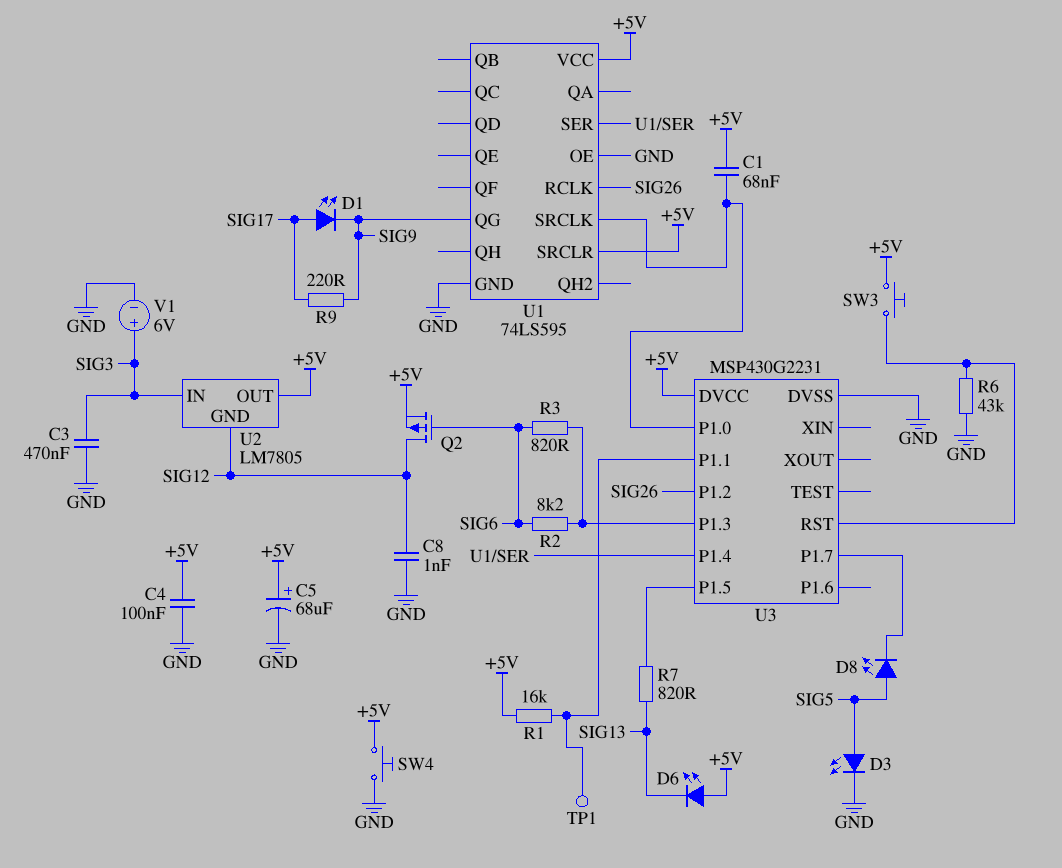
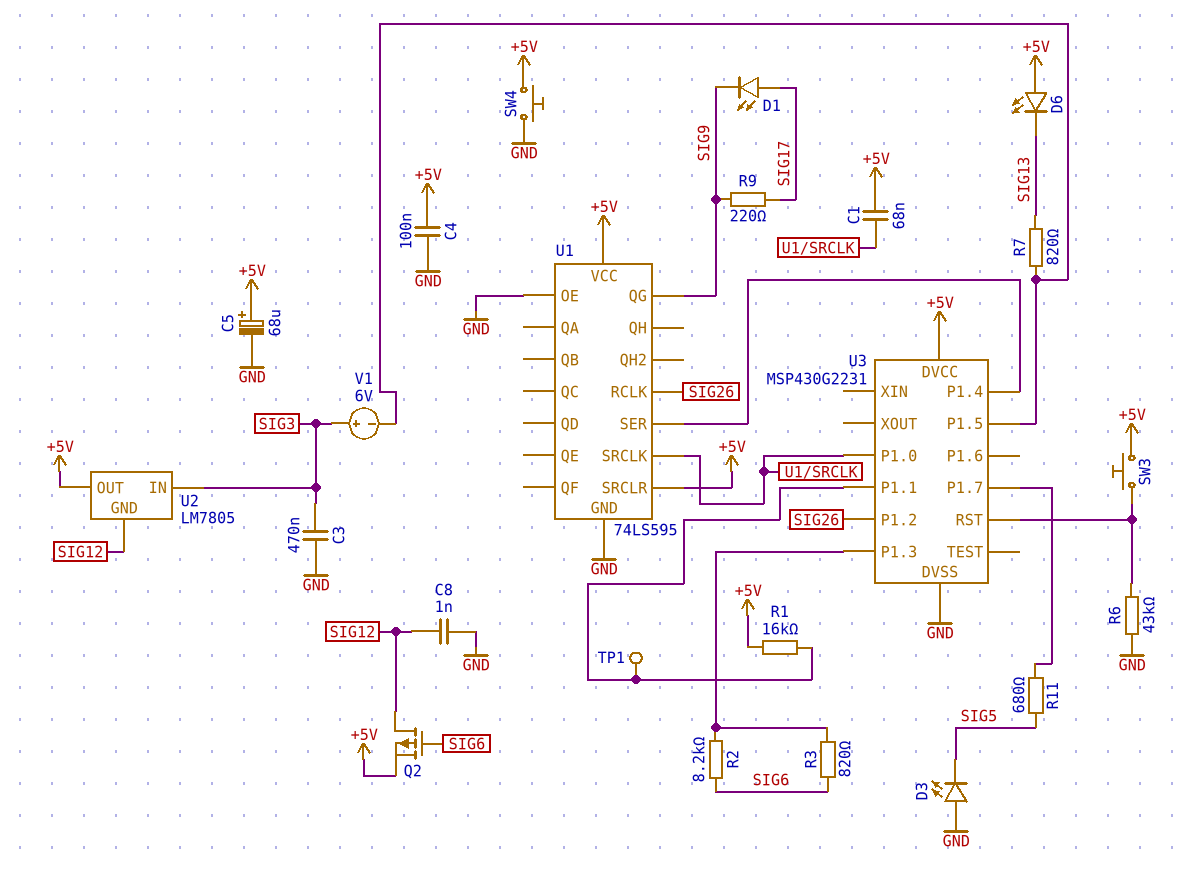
D3: LED (A SIG5, K GND) -> LED (A GND, K SIG5)
D8: LED (A SIG5, K U3/P1.7) -> none
R11: none -> 680 (SIG5, U3/P1.7)
V1: 6V (plus SIG3, minus GND) -> 6V (plus SIG3, minus U3/P1.5)

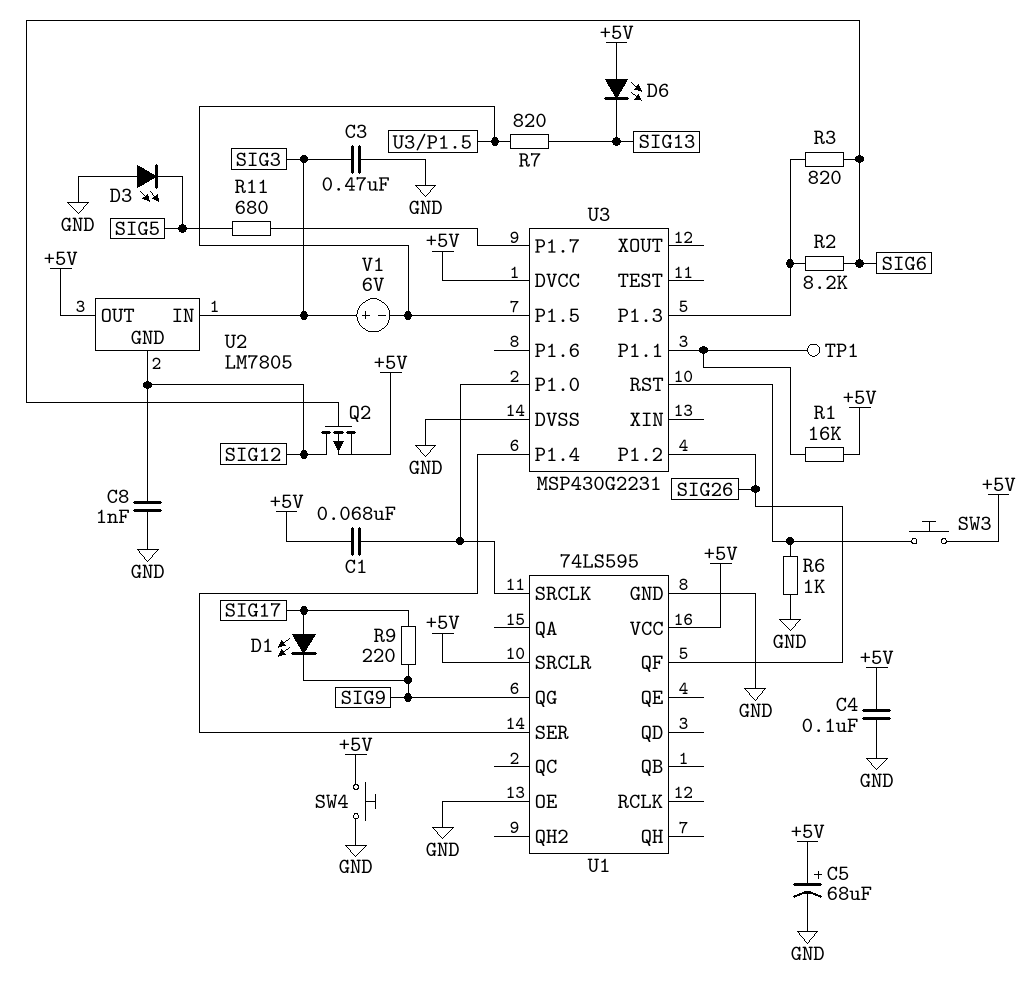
R6: 43k (GND, U3/RST) -> 1k (GND, U3/RST)
U1 pin QF: none -> SIG26
U1 pin RCLK: SIG26 -> none

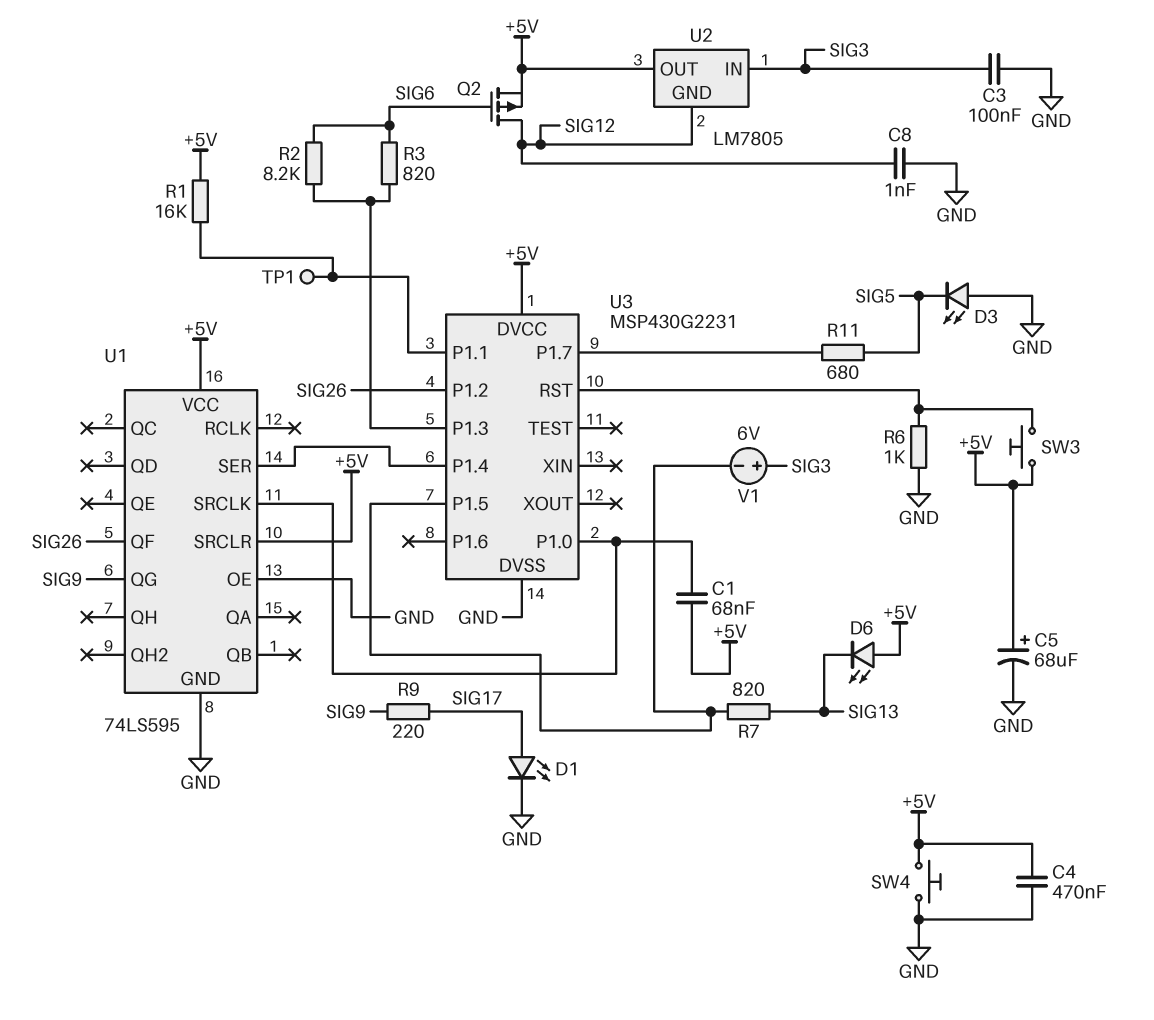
C3: 470nF (GND, SIG3) -> 100nF (GND, SIG3)
C4: 100nF (+5V, GND) -> 470nF (+5V, GND)
D1: LED (A SIG17, K SIG9) -> LED (A SIG17, K GND)

